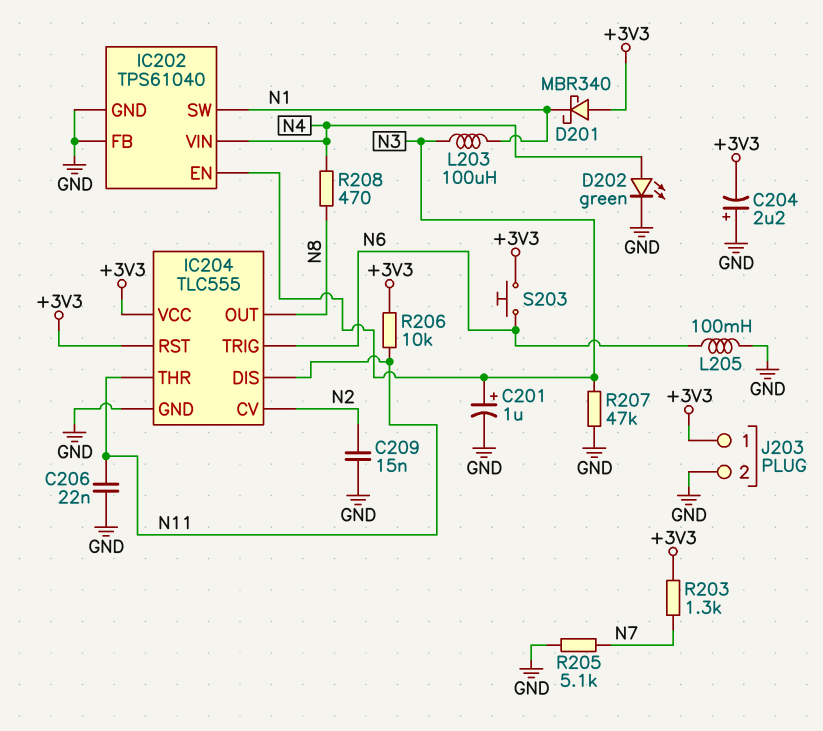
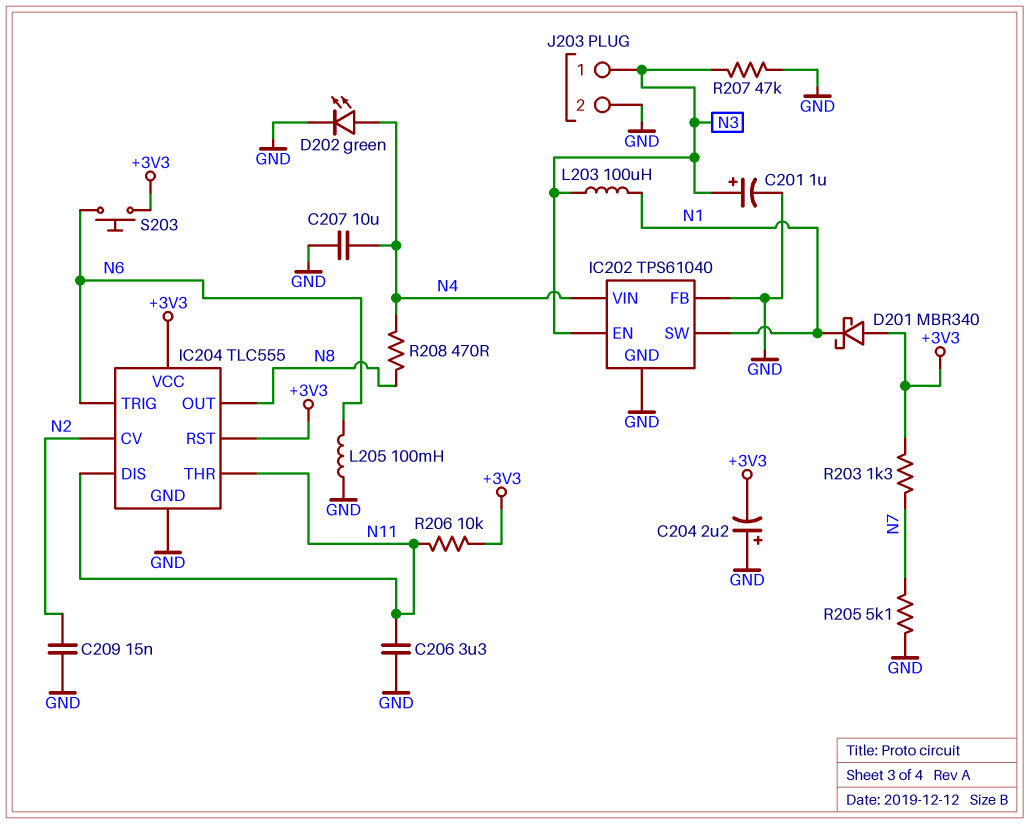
C206: 22nF (GND, N11) -> 3.3uF (GND, N11)
C207: none -> 10uF (GND, N4)
J203 pin 1: +3V3 -> N3

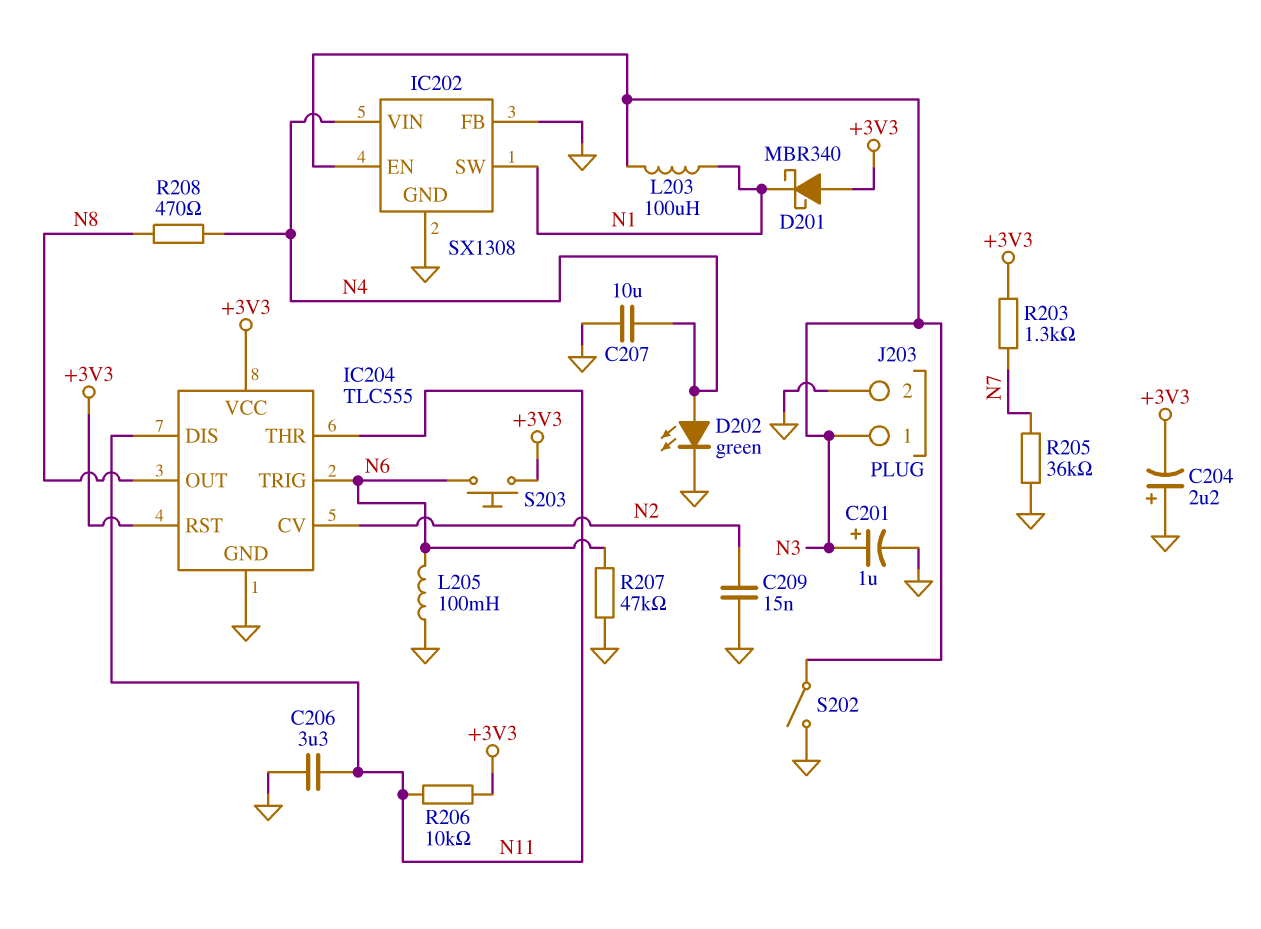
IC202: TPS61040 -> SX1308
R205: 5.1k (GND, N7) -> 36k (GND, N7)
R207: 47k (GND, N3) -> 47k (GND, N6)
S202: none -> switch (GND, N3)

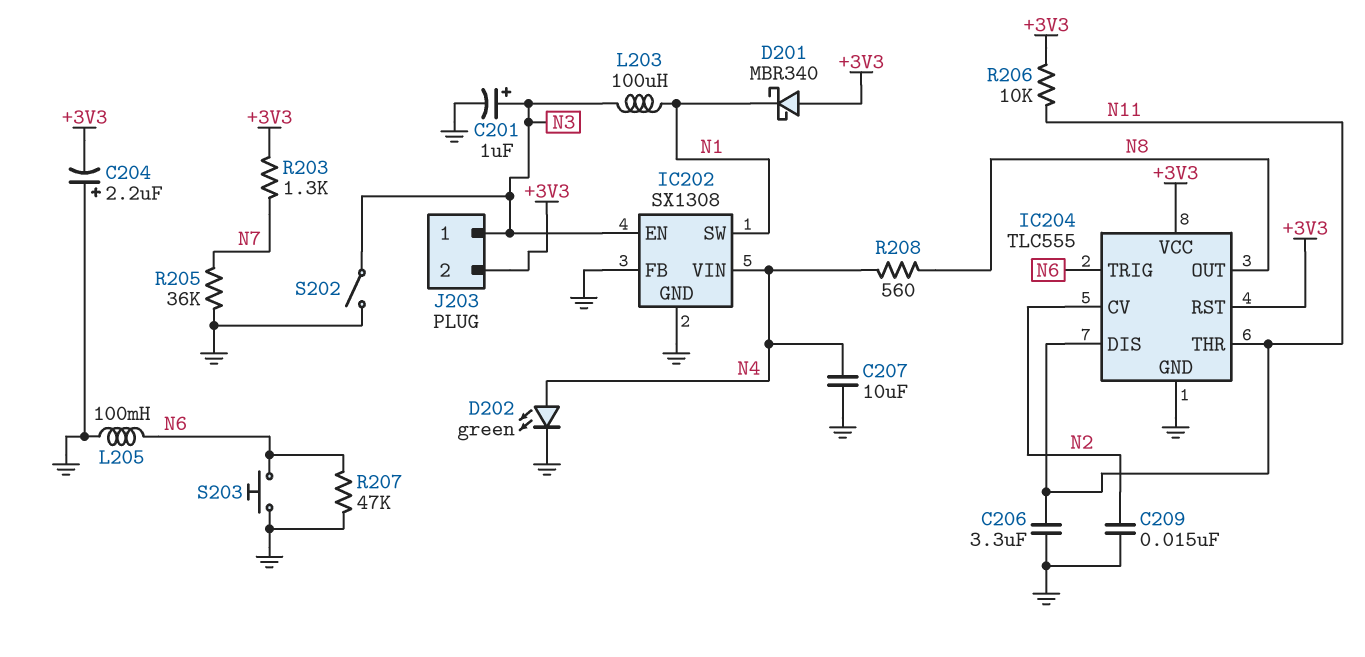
J203 pin 2: GND -> +3V3
R208: 470 (N4, N8) -> 560 (N4, N8)
S203: button (+3V3, N6) -> button (GND, N6)

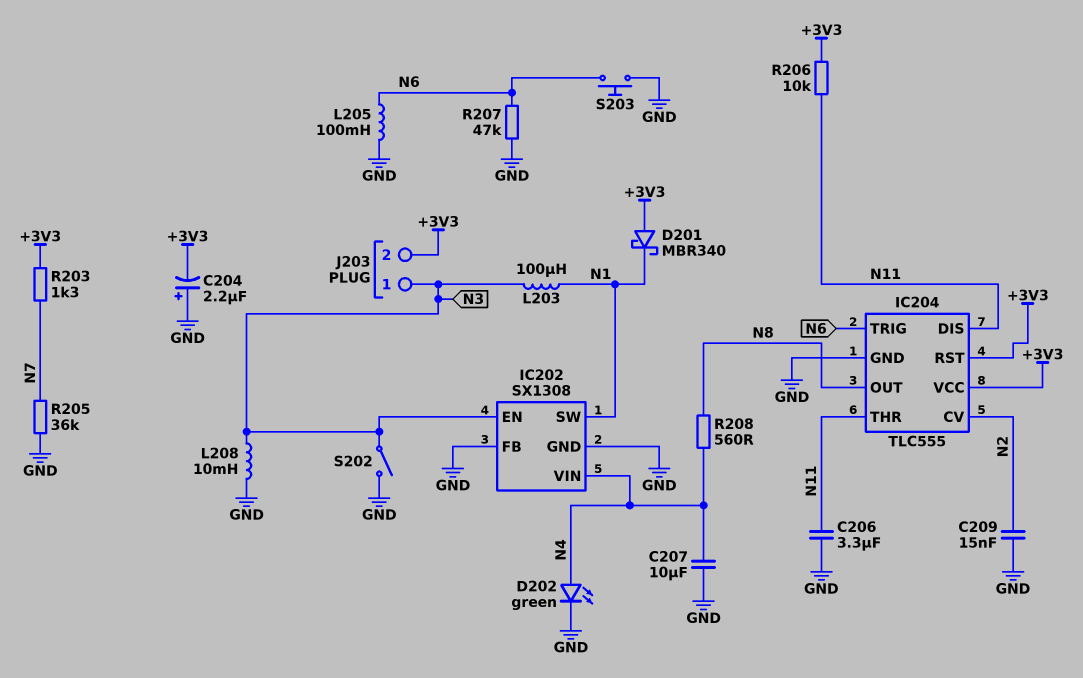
C201: 1uF (plus N3, minus GND) -> none
L208: none -> 10mH (GND, N3)

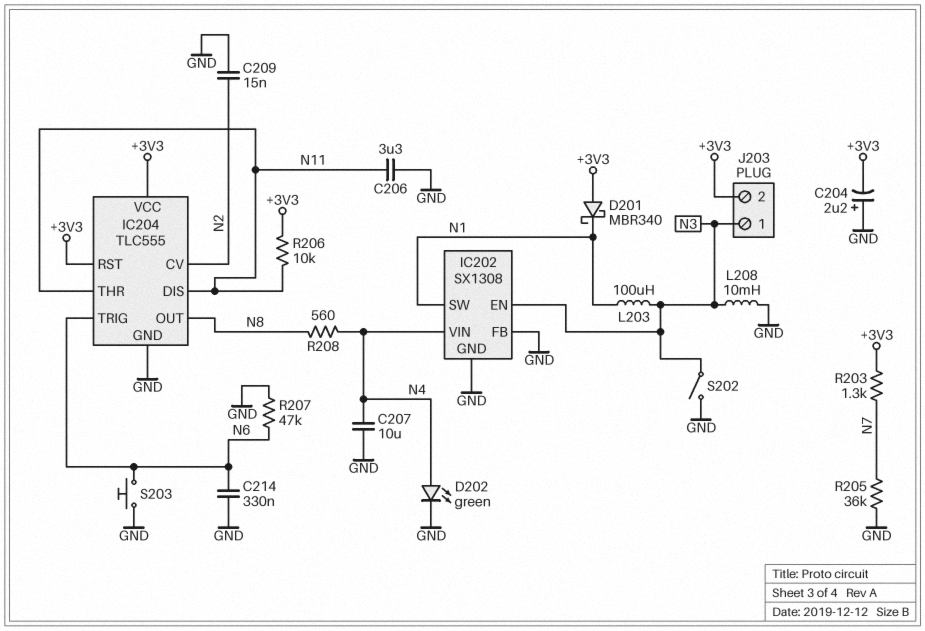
C214: none -> 330nF (GND, N6)
L205: 100mH (GND, N6) -> none

